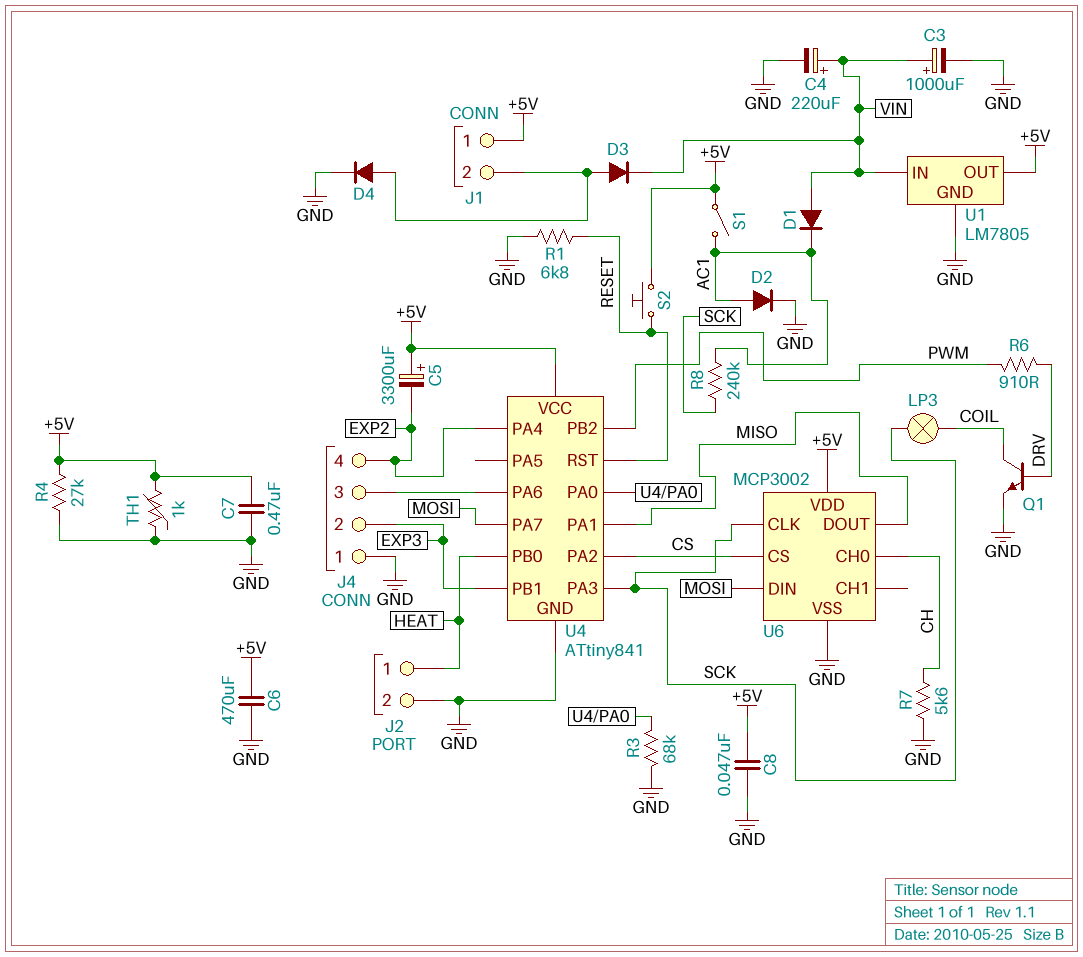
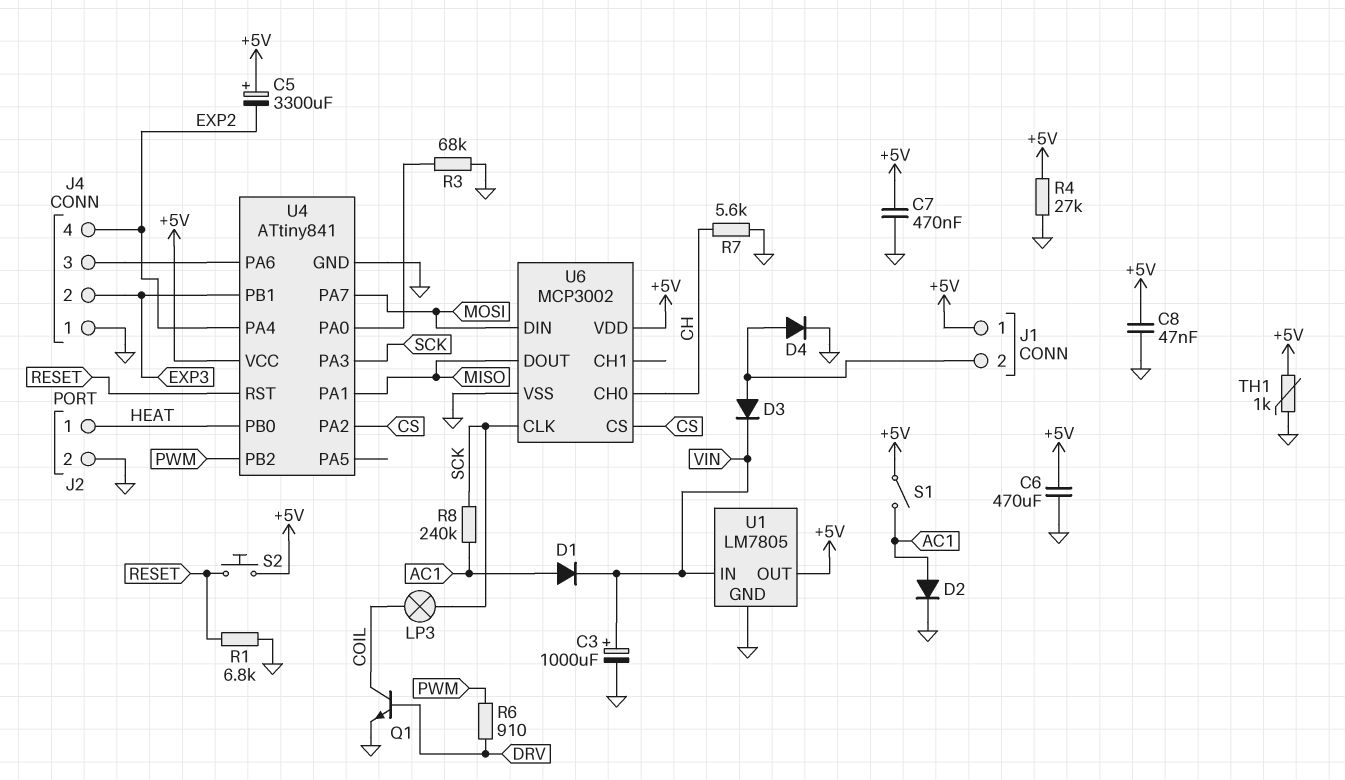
C4: 220uF (plus VIN, minus GND) -> none
D1: diode (A VIN, K AC1) -> diode (A AC1, K VIN)

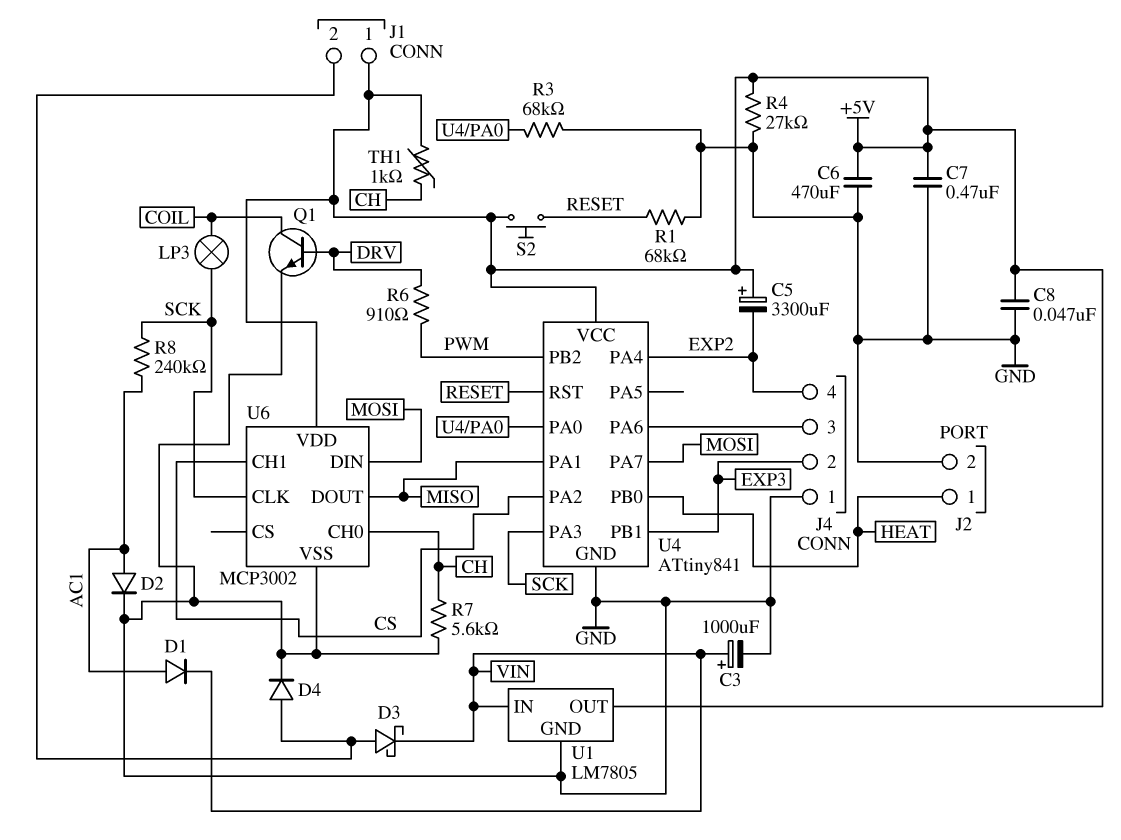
D3: diode (A J1/2, K VIN) -> schottky (A J1/2, K VIN)
R1: 6.8k (GND, RESET) -> 68k (GND, RESET)
S1: switch (+5V, AC1) -> none
TH1: 1k (+5V, GND) -> 1k (+5V, CH)
U6 pin CH1: none -> CS
U6 pin CS: CS -> none

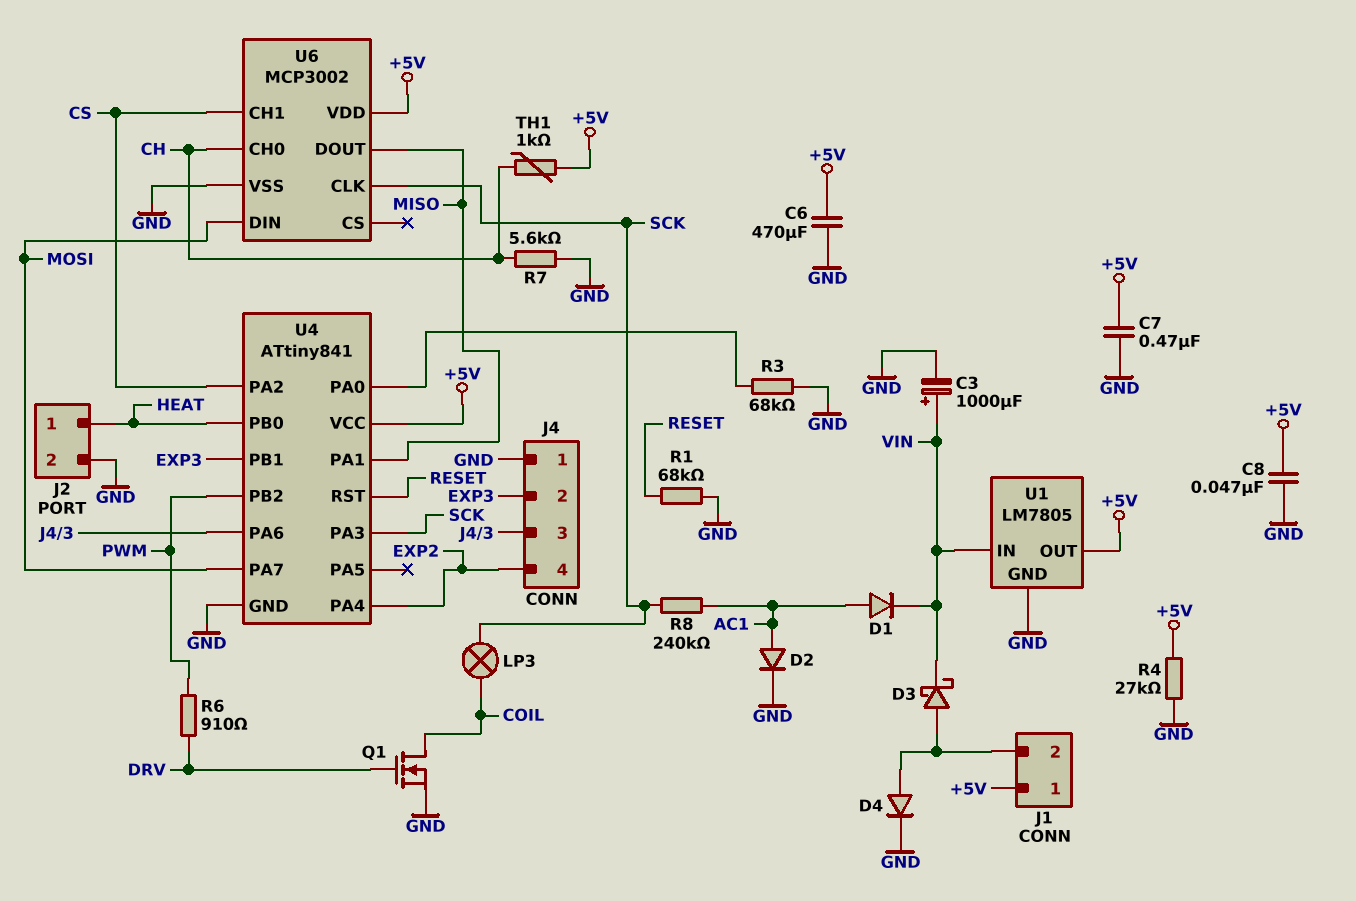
C5: 3300uF (plus +5V, minus EXP2) -> none
Q1: NPN (B DRV, C COIL, E GND) -> NMOS (G DRV, D COIL, S GND)
S2: button (+5V, RESET) -> none

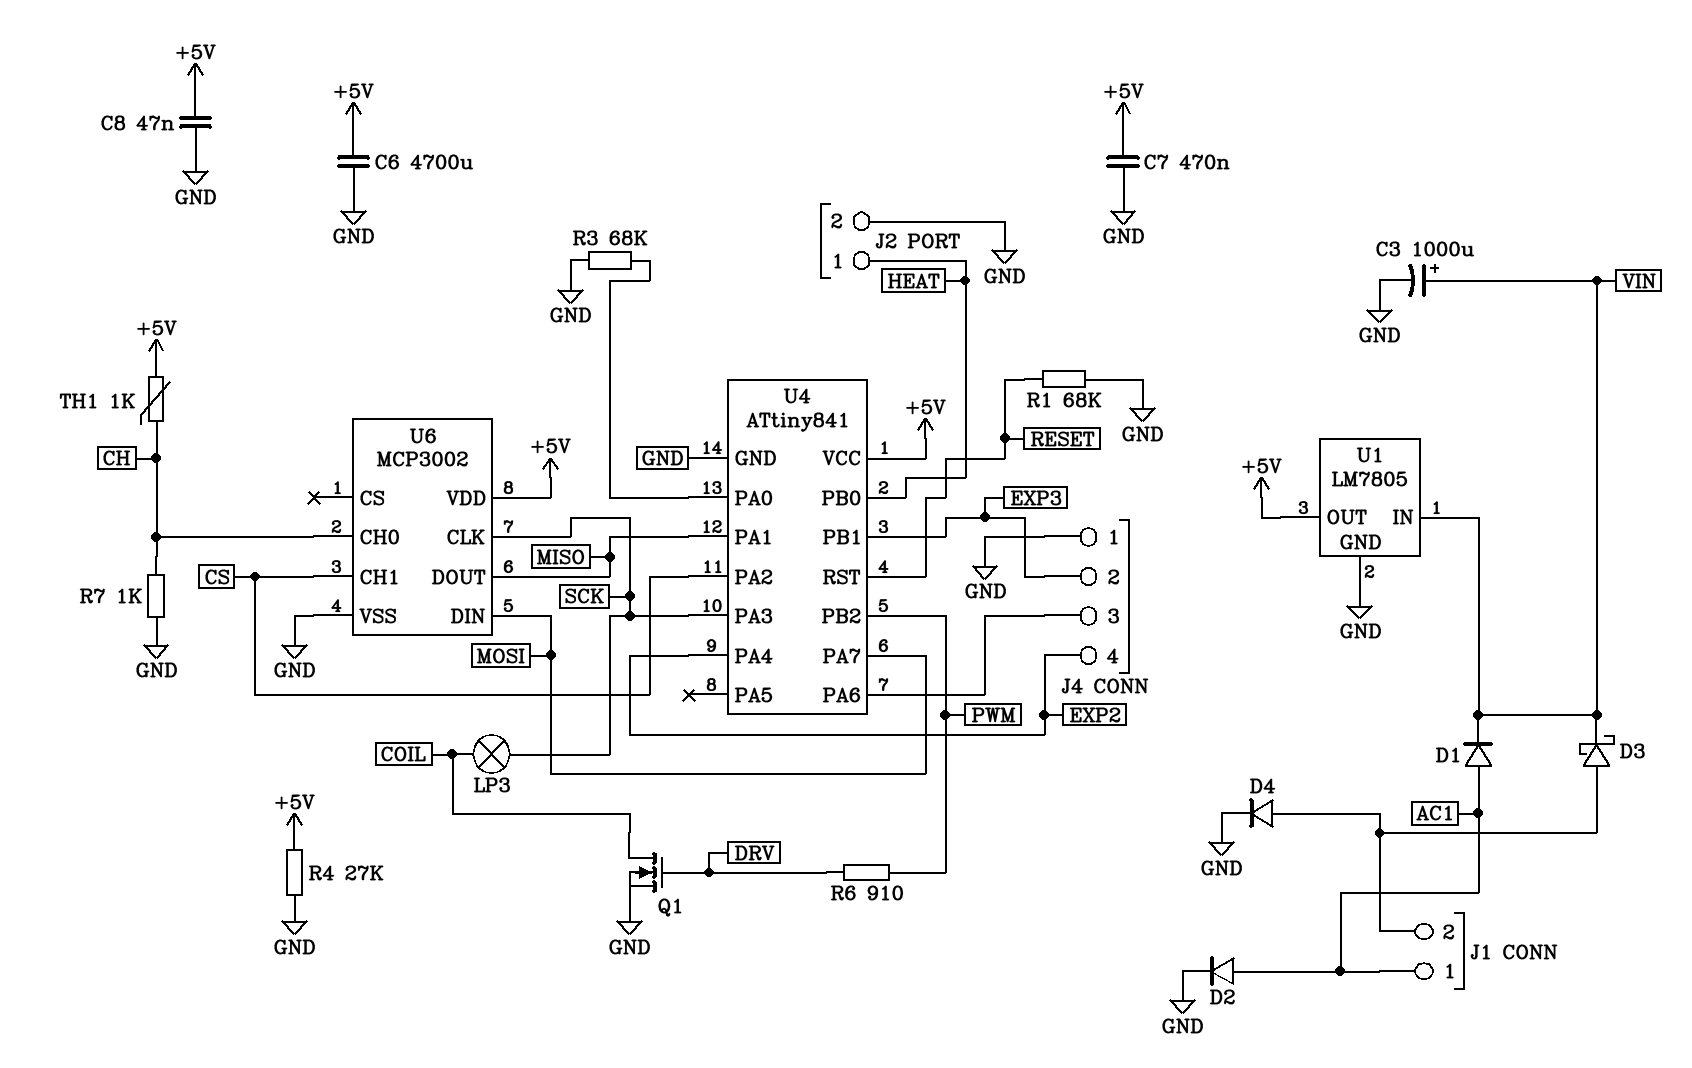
C6: 470uF (+5V, GND) -> 4700uF (+5V, GND)
J1 pin 1: +5V -> AC1
R7: 5.6k (CH, GND) -> 1k (CH, GND)
R8: 240k (AC1, SCK) -> none

